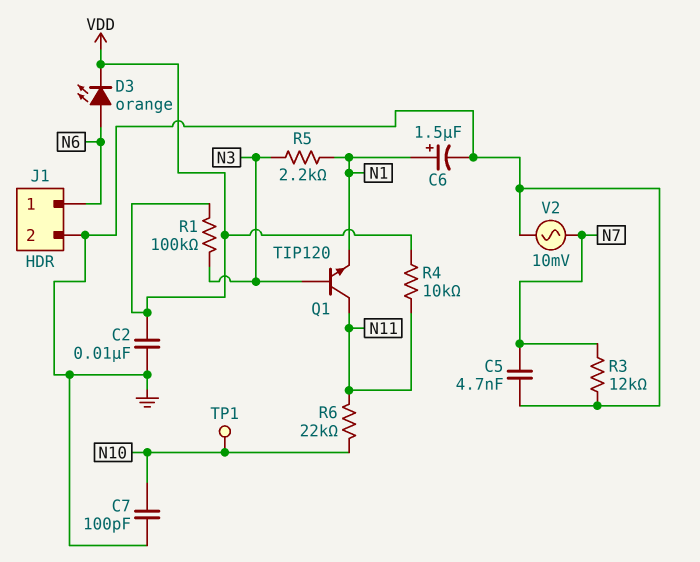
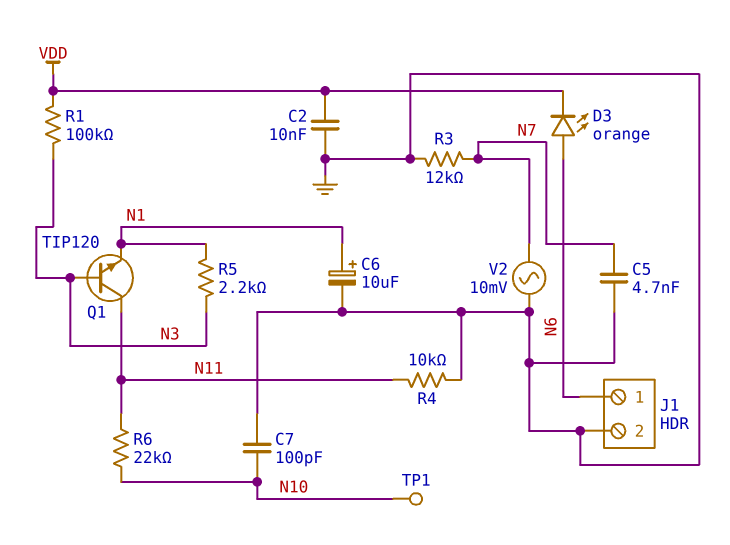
C6: 1.5uF (plus N1, minus GND) -> 10uF (plus N1, minus GND)
R4: 10k (N11, VDD) -> 10k (GND, N11)

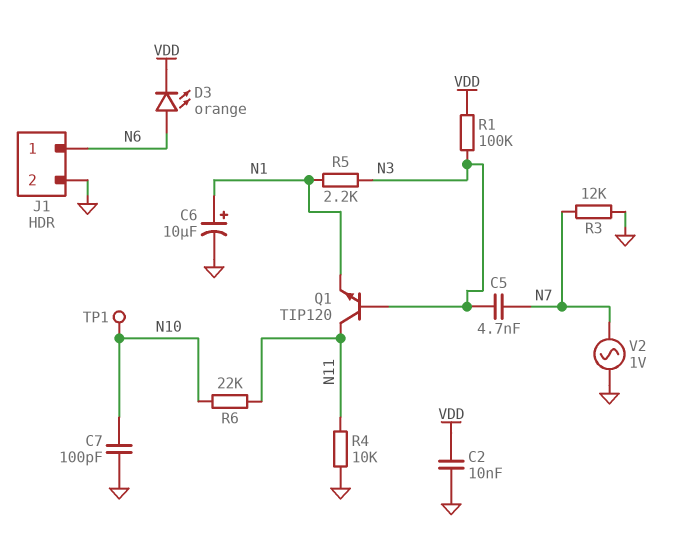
C5: 4.7nF (GND, N7) -> 4.7nF (N3, N7)
V2: AC 10mV (GND, N7) -> AC 1V (GND, N7)

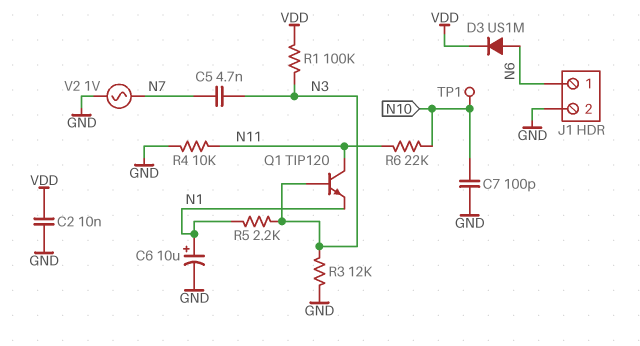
D3: LED orange (A N6, K VDD) -> diode US1M (A N6, K VDD)
R3: 12k (GND, N7) -> 12k (GND, N3)

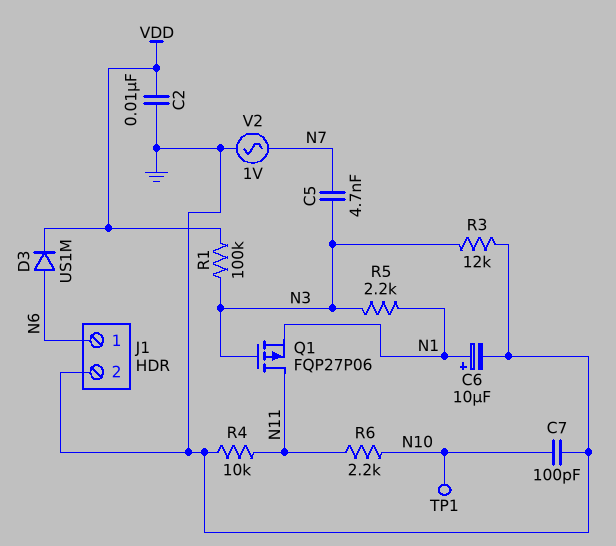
Q1: NPN TIP120 (B N3, C N11, E N1) -> PMOS FQP27P06 (G N3, D N11, S N1)
R6: 22k (N10, N11) -> 2.2k (N10, N11)

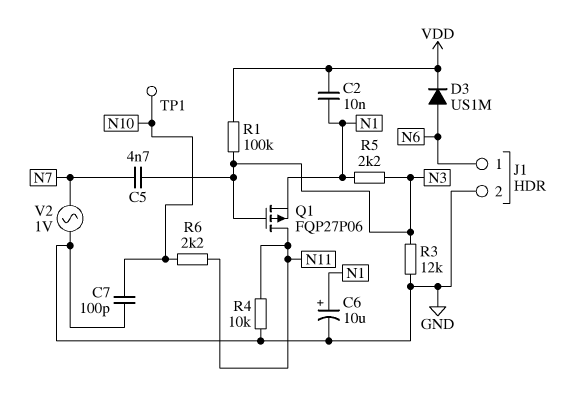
C2: 10nF (GND, VDD) -> 10nF (N1, VDD)

